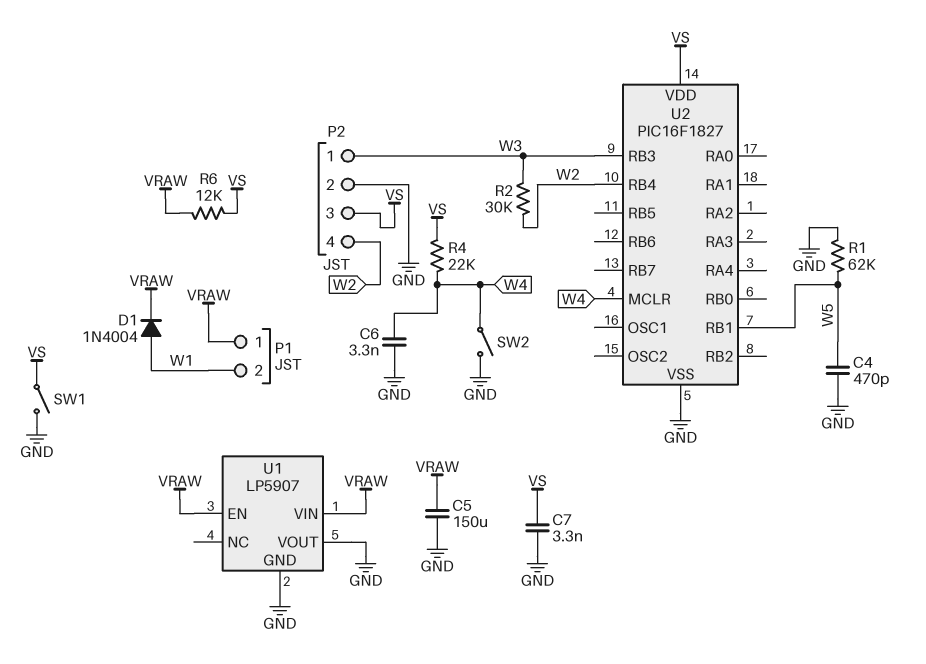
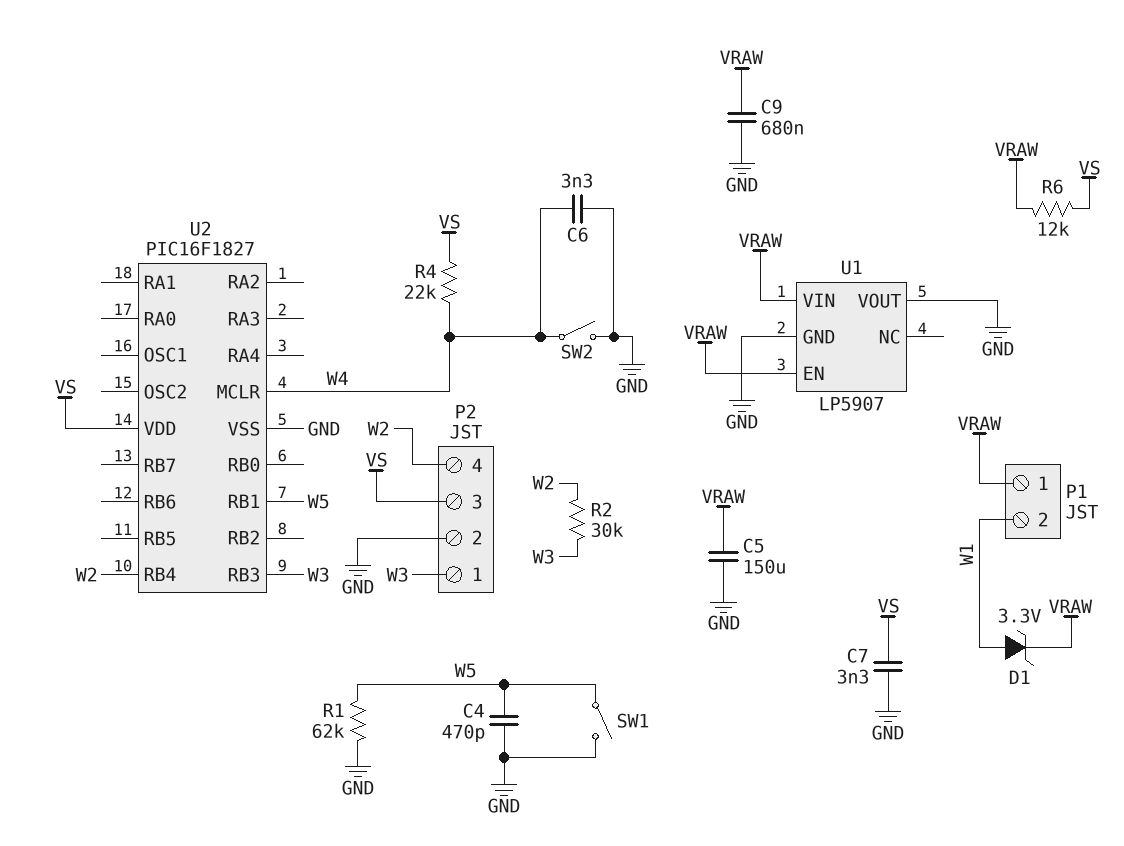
C9: none -> 680nF (GND, VRAW)
D1: diode 1N4004 (A W1, K VRAW) -> zener 3.3V (A W1, K VRAW)
SW1: switch (GND, VS) -> switch (GND, W5)

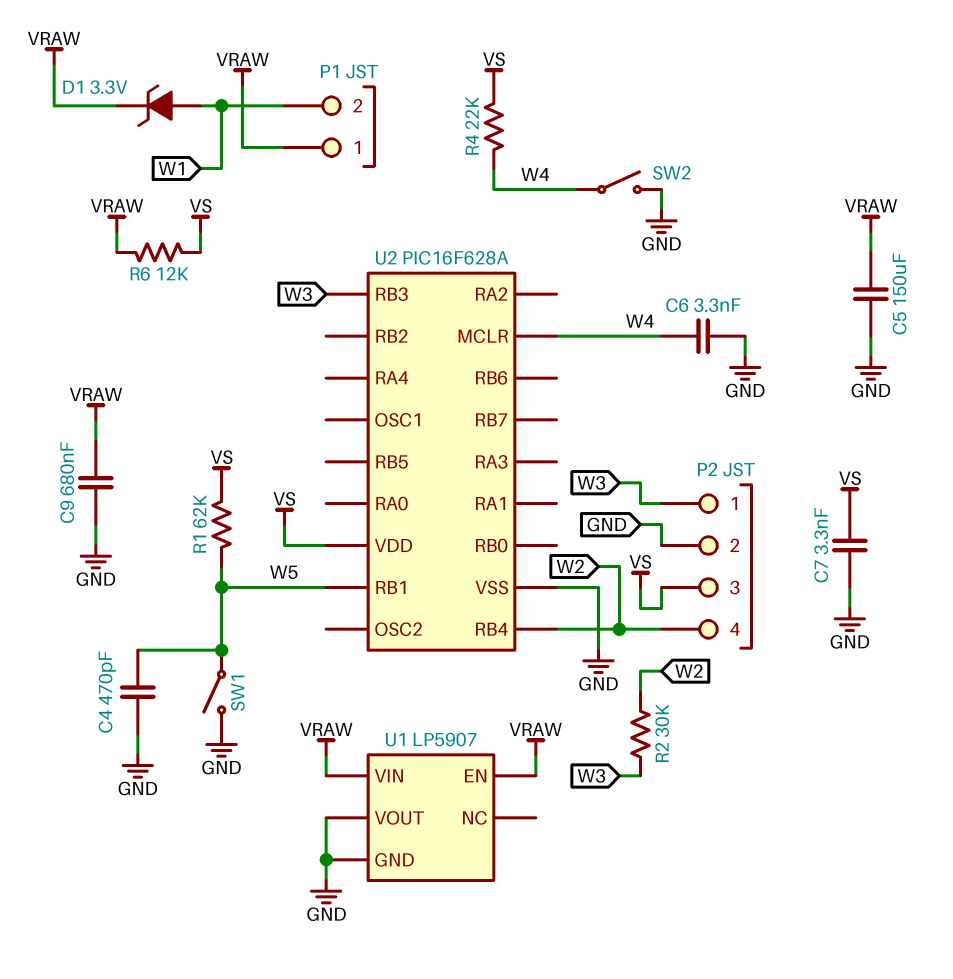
R1: 62k (GND, W5) -> 62k (VS, W5)
U2: PIC16F1827 -> PIC16F628A

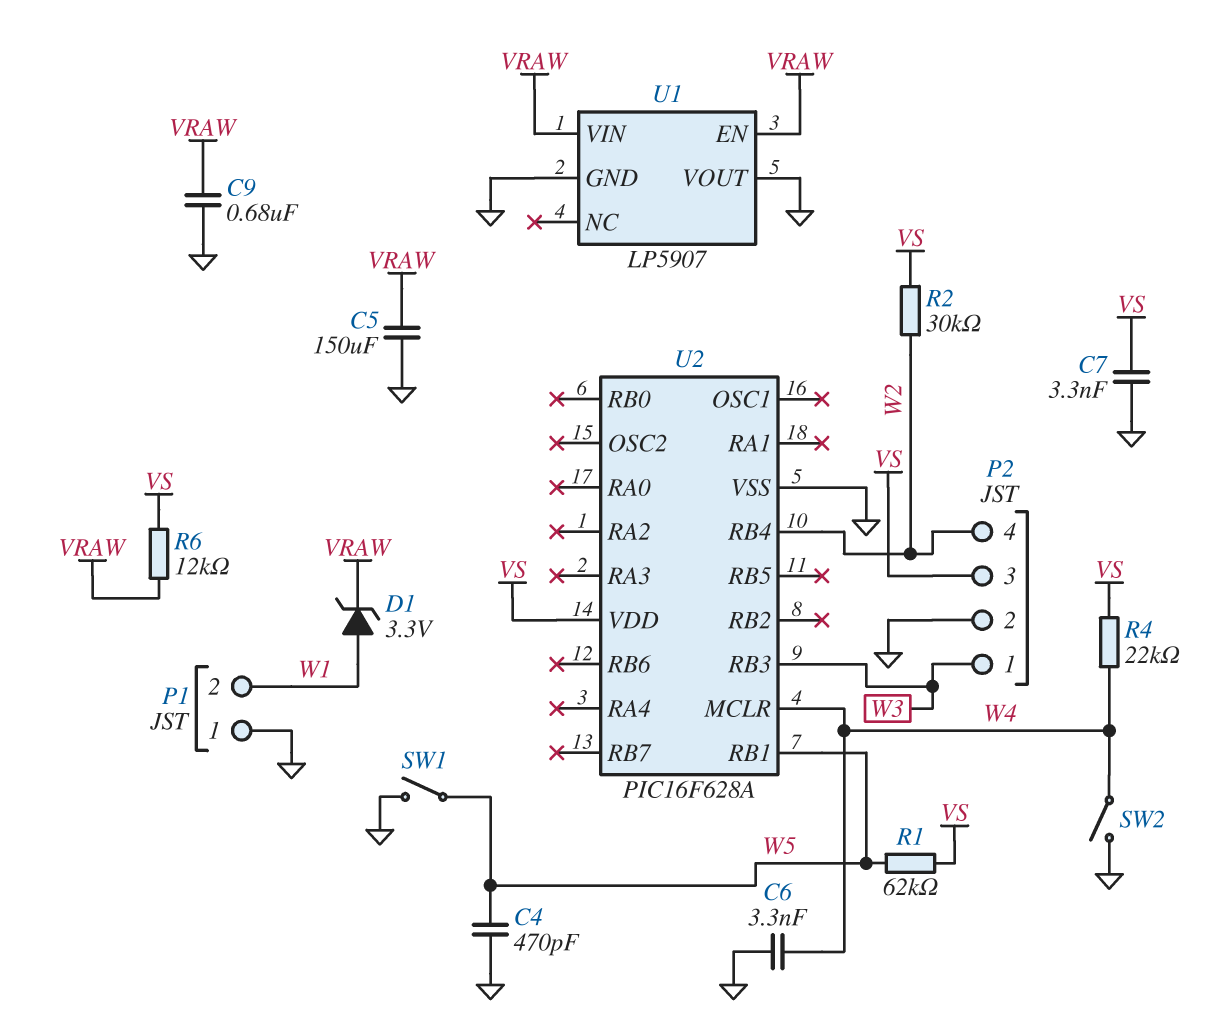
P1 pin 1: VRAW -> GND
R2: 30k (W2, W3) -> 30k (VS, W2)

